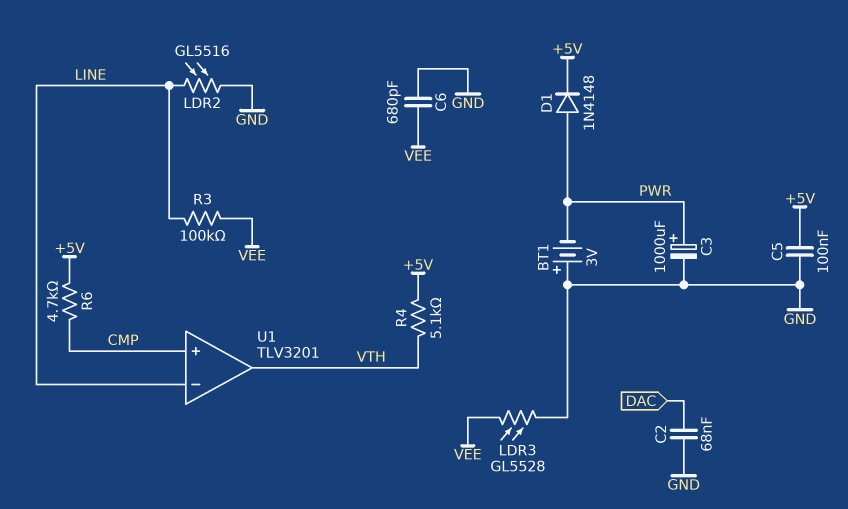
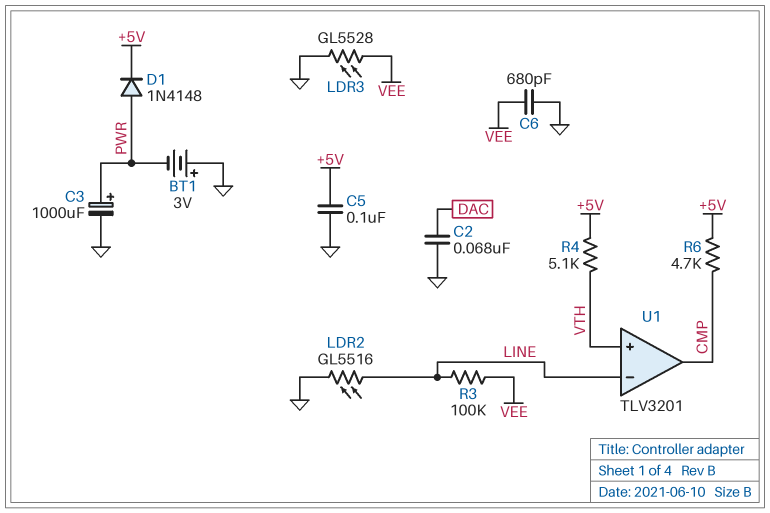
U1 pin in+: CMP -> VTH
U1 pin out: VTH -> CMP

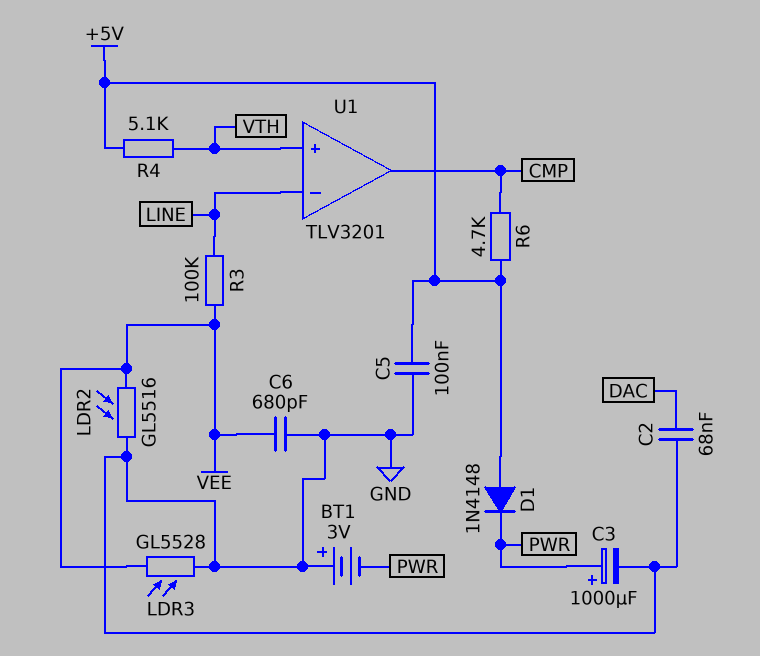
D1: diode 1N4148 (A PWR, K +5V) -> diode 1N4148 (A +5V, K PWR)
LDR2: GL5516 (GND, LINE) -> GL5516 (GND, VEE)

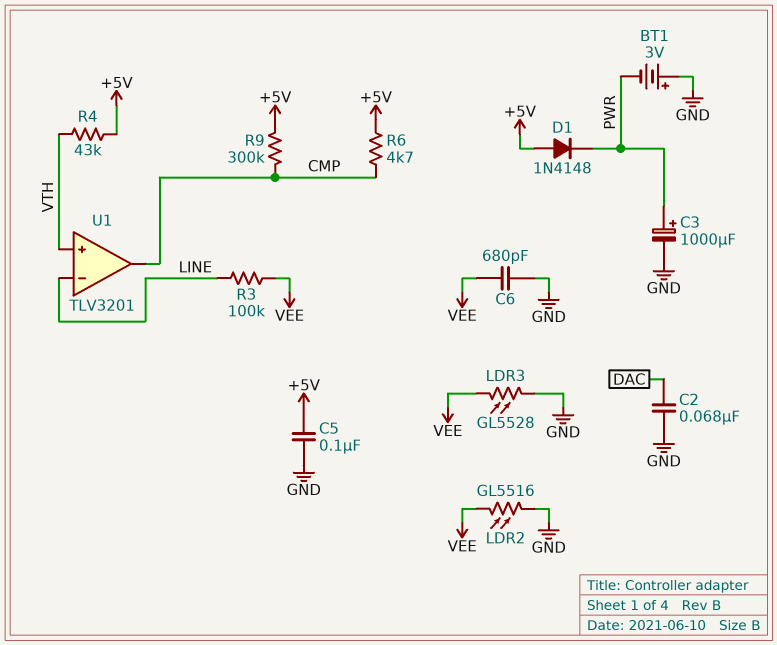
R4: 5.1k (+5V, VTH) -> 43k (+5V, VTH)
R9: none -> 300k (+5V, CMP)

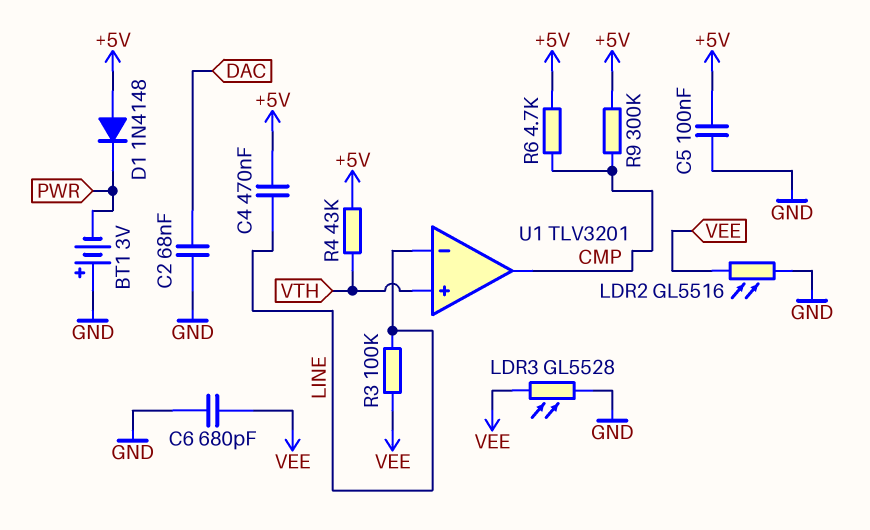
C3: 1000uF (plus PWR, minus GND) -> none
C4: none -> 470nF (+5V, LINE)

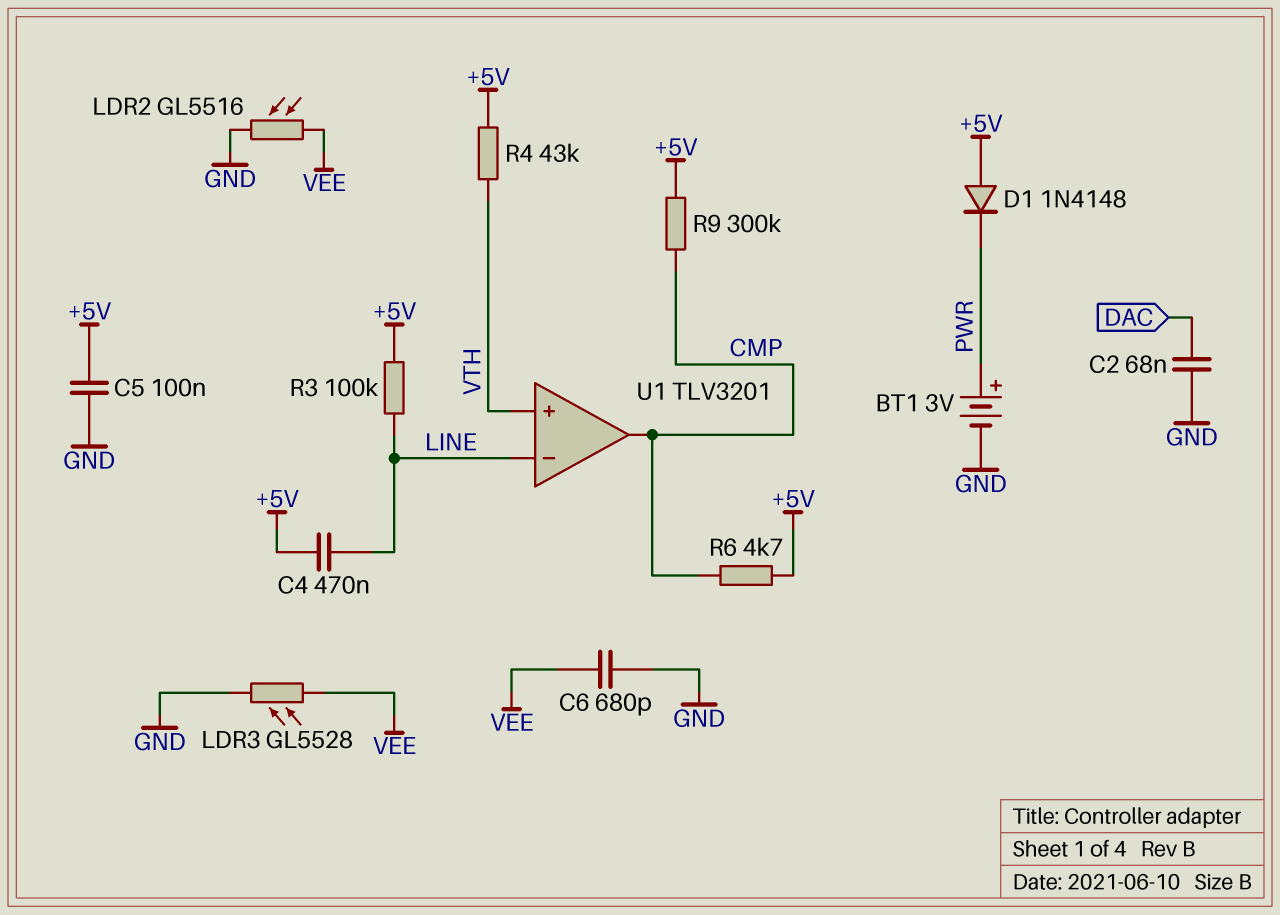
BT1: 3V (plus GND, minus PWR) -> 3V (plus PWR, minus GND)
R3: 100k (LINE, VEE) -> 100k (+5V, LINE)

